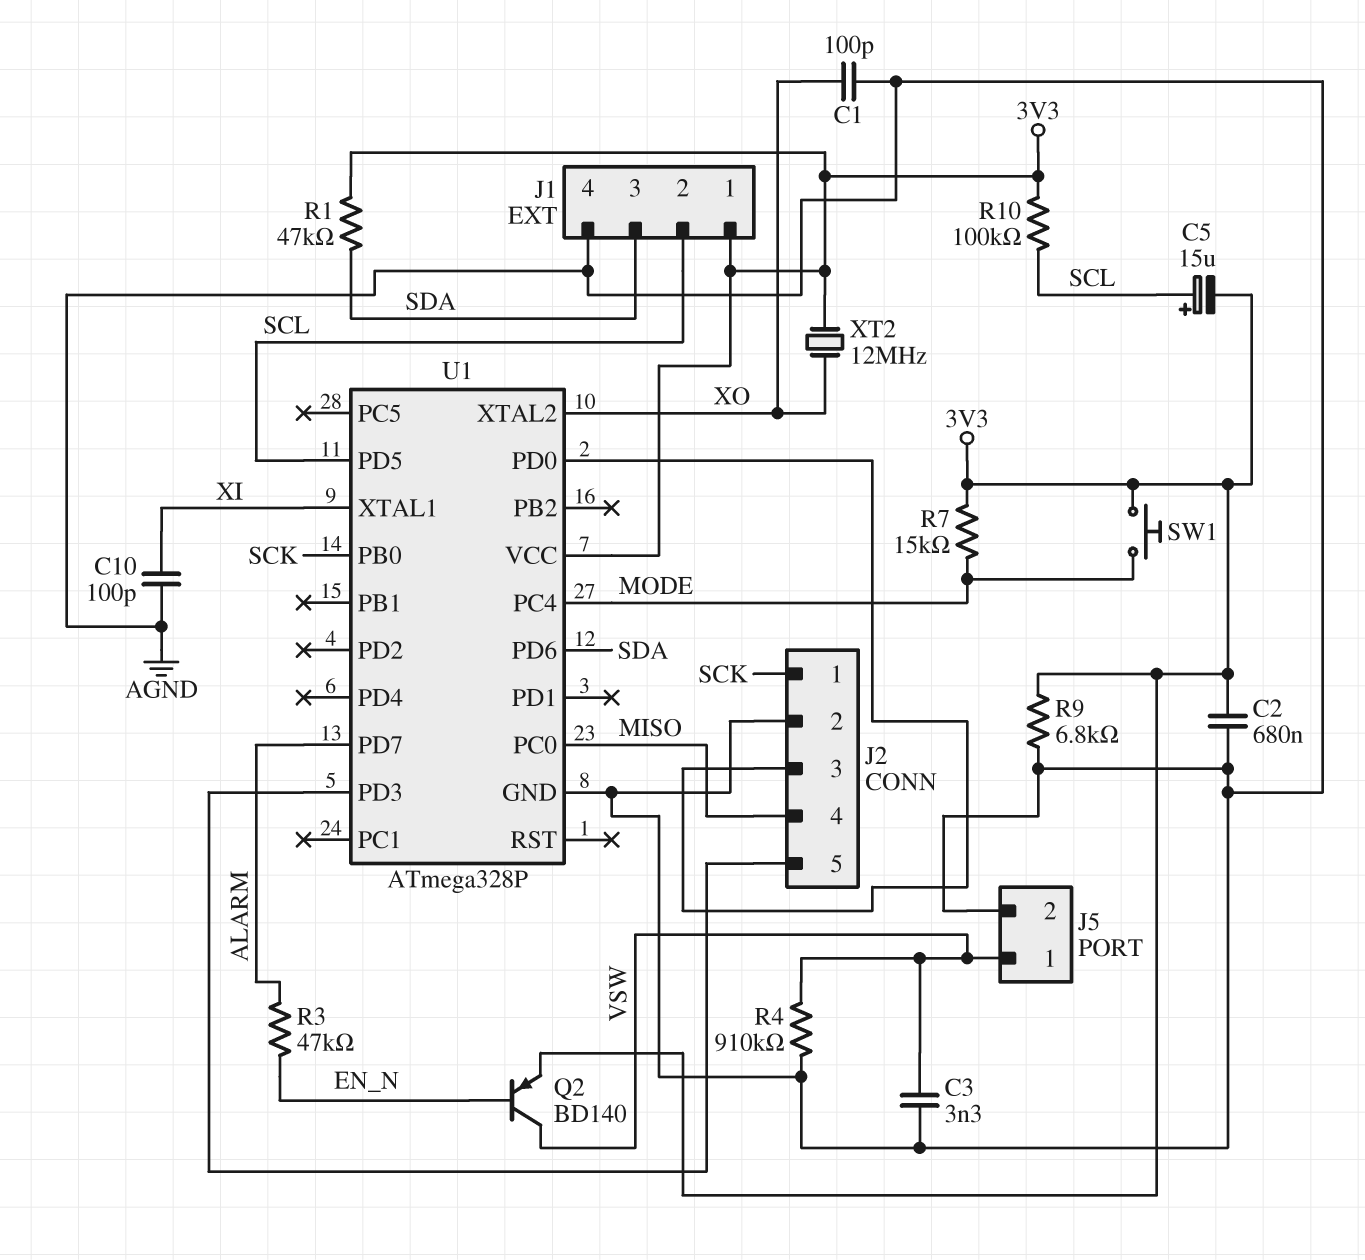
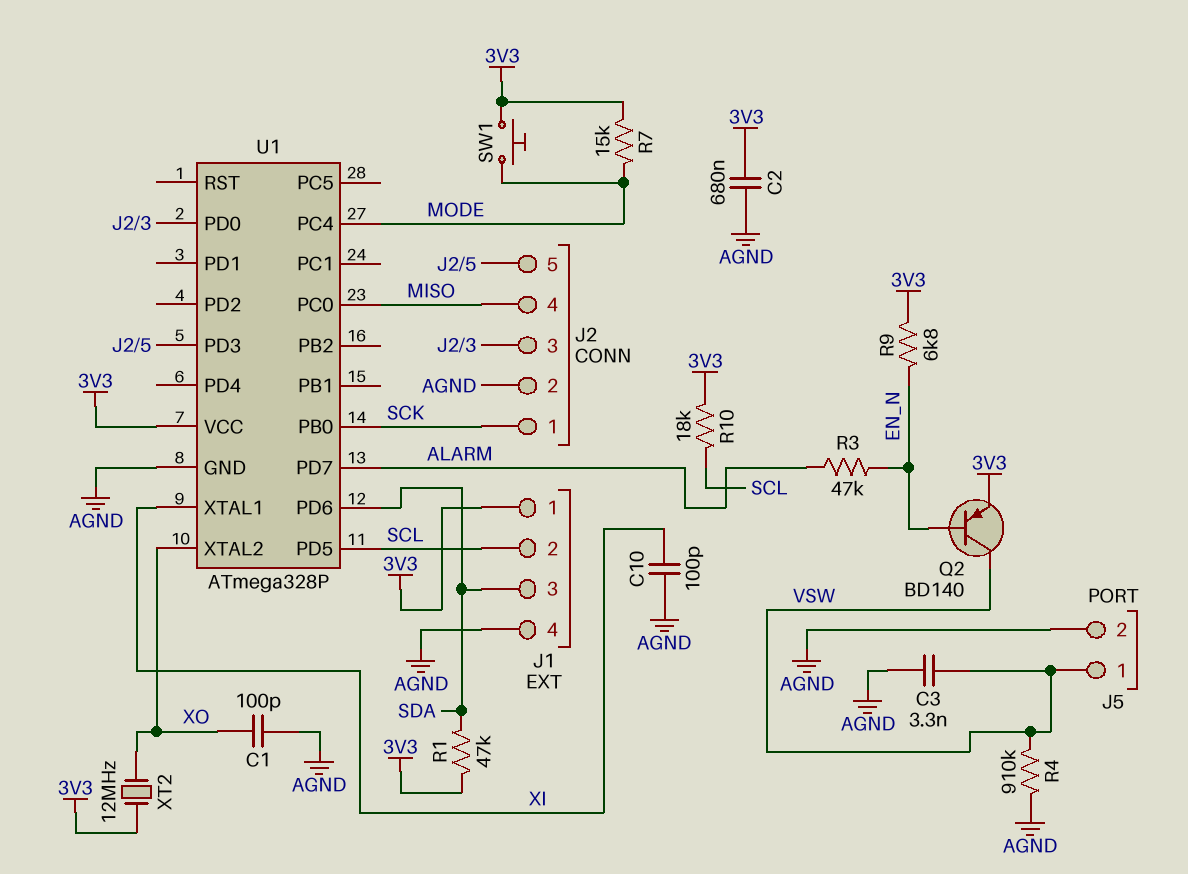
C5: 15uF (plus SCL, minus 3V3) -> none
R9: 6.8k (3V3, AGND) -> 6.8k (3V3, EN_N)
R10: 100k (3V3, SCL) -> 18k (3V3, SCL)

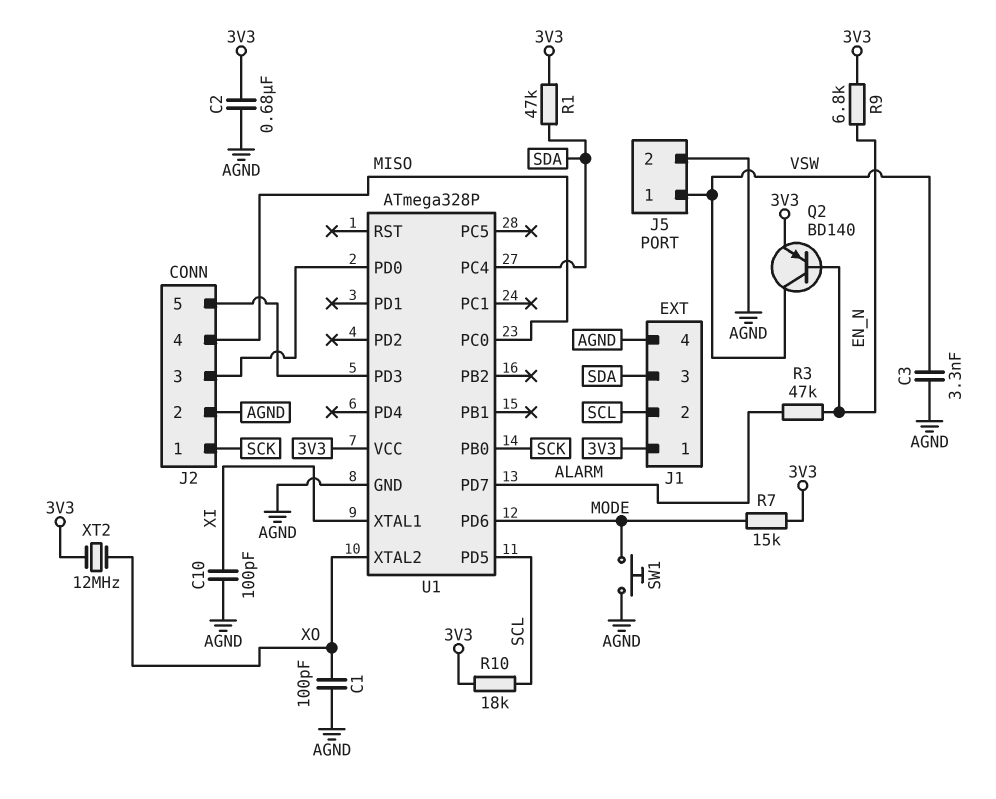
R4: 910k (AGND, VSW) -> none
SW1: button (3V3, MODE) -> button (AGND, MODE)
U1 pin PC4: MODE -> SDA
U1 pin PD6: SDA -> MODE

